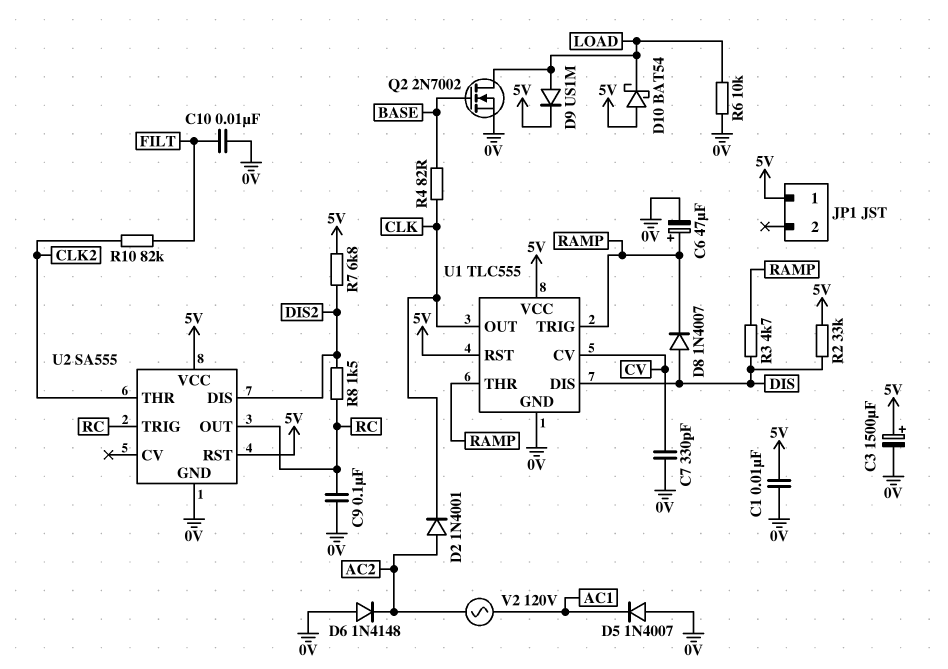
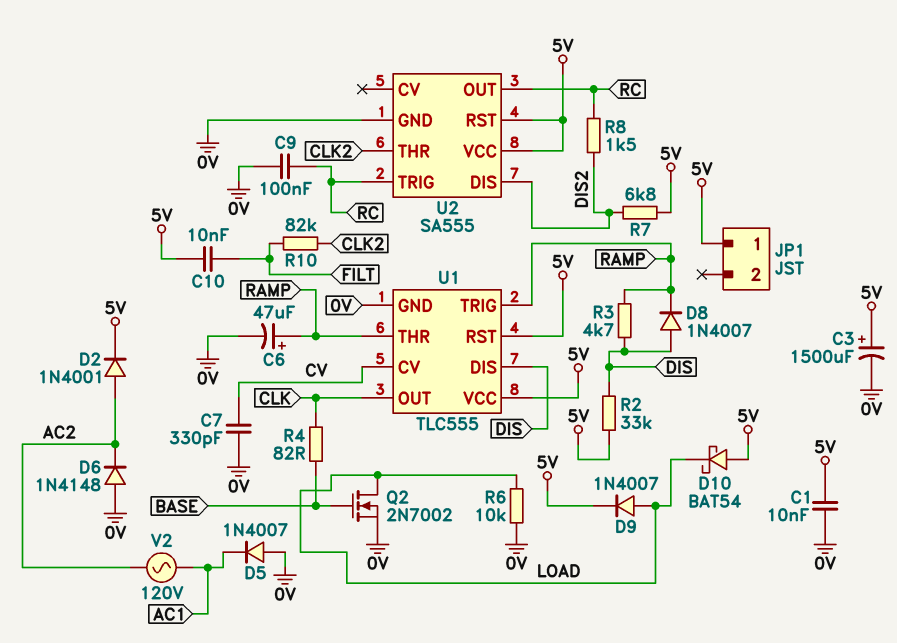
C10: 10nF (0V, FILT) -> 10nF (5V, FILT)
D2: diode 1N4001 (A AC2, K CLK) -> diode 1N4001 (A AC2, K 5V)
D9: diode US1M (A LOAD, K 5V) -> diode 1N4007 (A LOAD, K 5V)

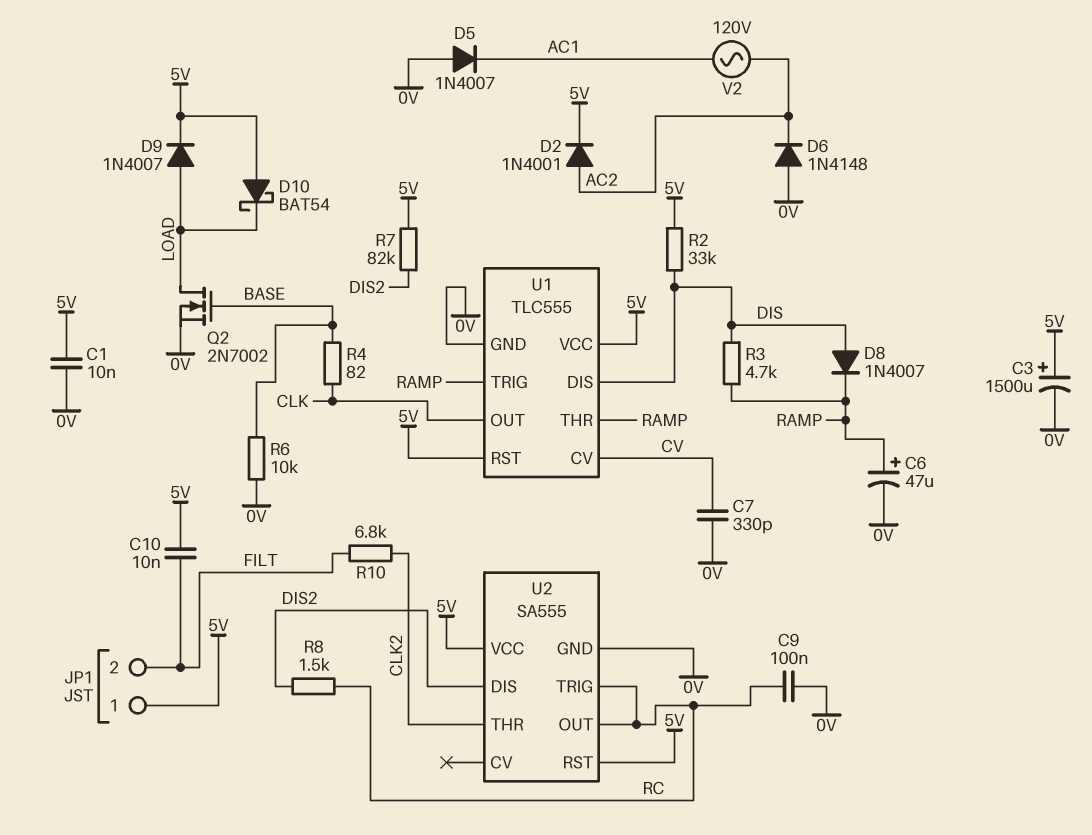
JP1 pin 2: none -> FILT
R6: 10k (0V, LOAD) -> 10k (0V, BASE)
R7: 6.8k (5V, DIS2) -> 82k (5V, DIS2)
R10: 82k (CLK2, FILT) -> 6.8k (CLK2, FILT)

